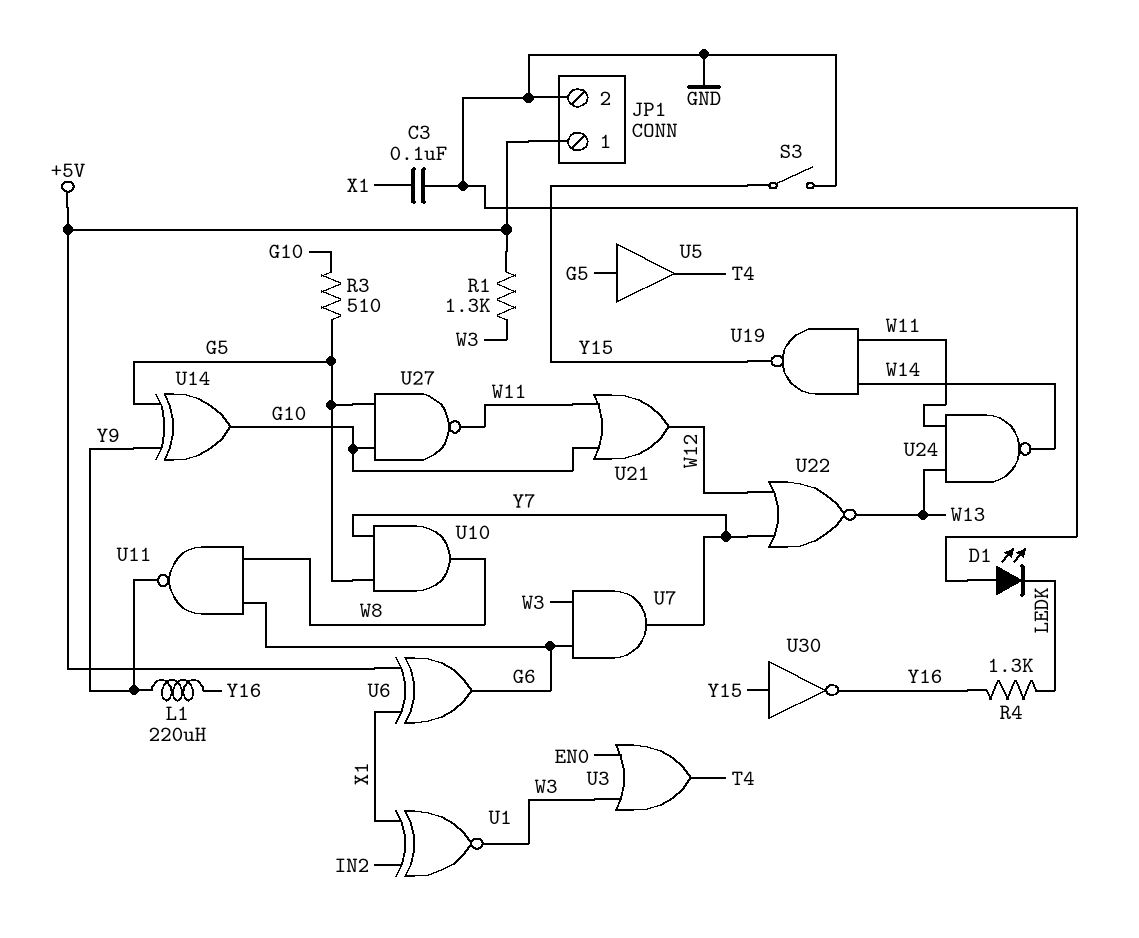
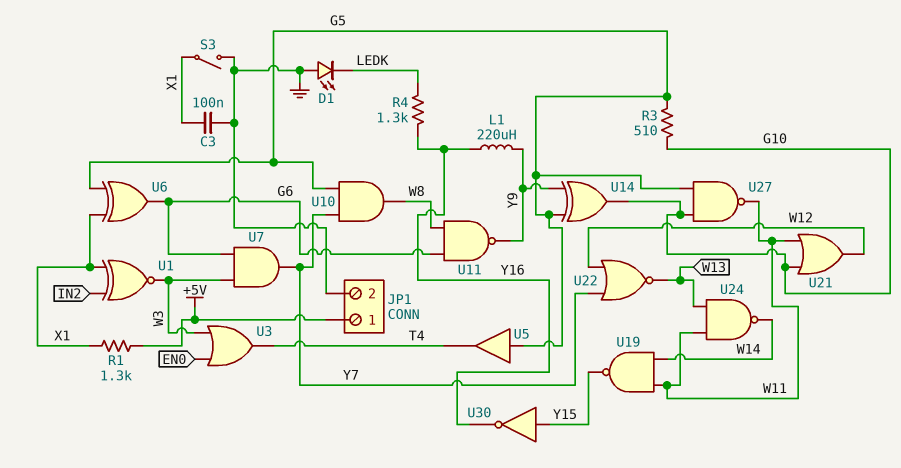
R1: 1.3k (+5V, W3) -> 1.3k (+5V, X1)
S3: switch (GND, Y15) -> switch (GND, X1)
U6: XOR (in +5V, in X1, out G6) -> XOR (in G5, in X1, out G6)

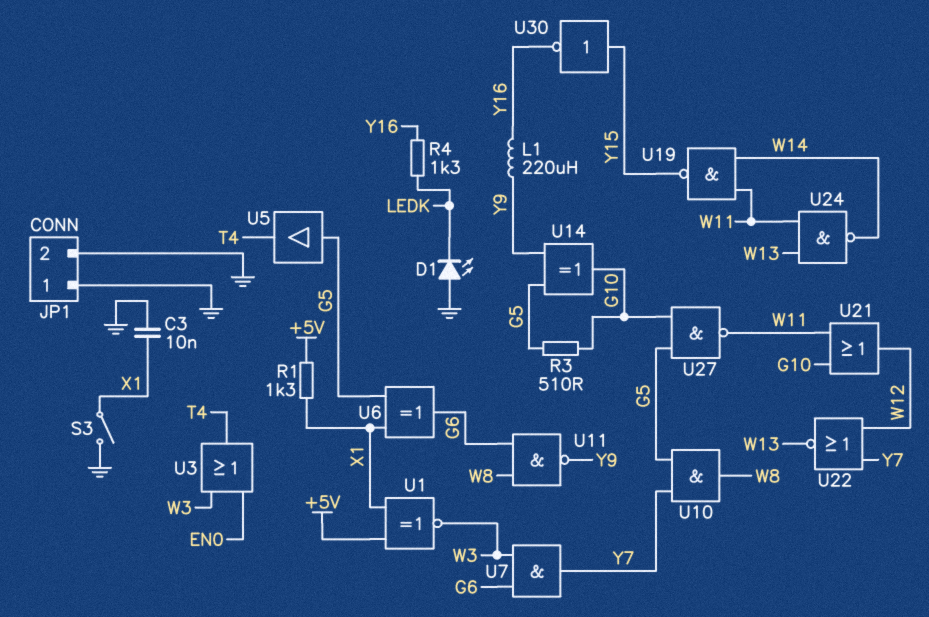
C3: 100nF (GND, X1) -> 10nF (GND, X1)
JP1 pin 1: +5V -> GND
U1: XNOR (in IN2, in X1, out W3) -> XNOR (in +5V, in X1, out W3)

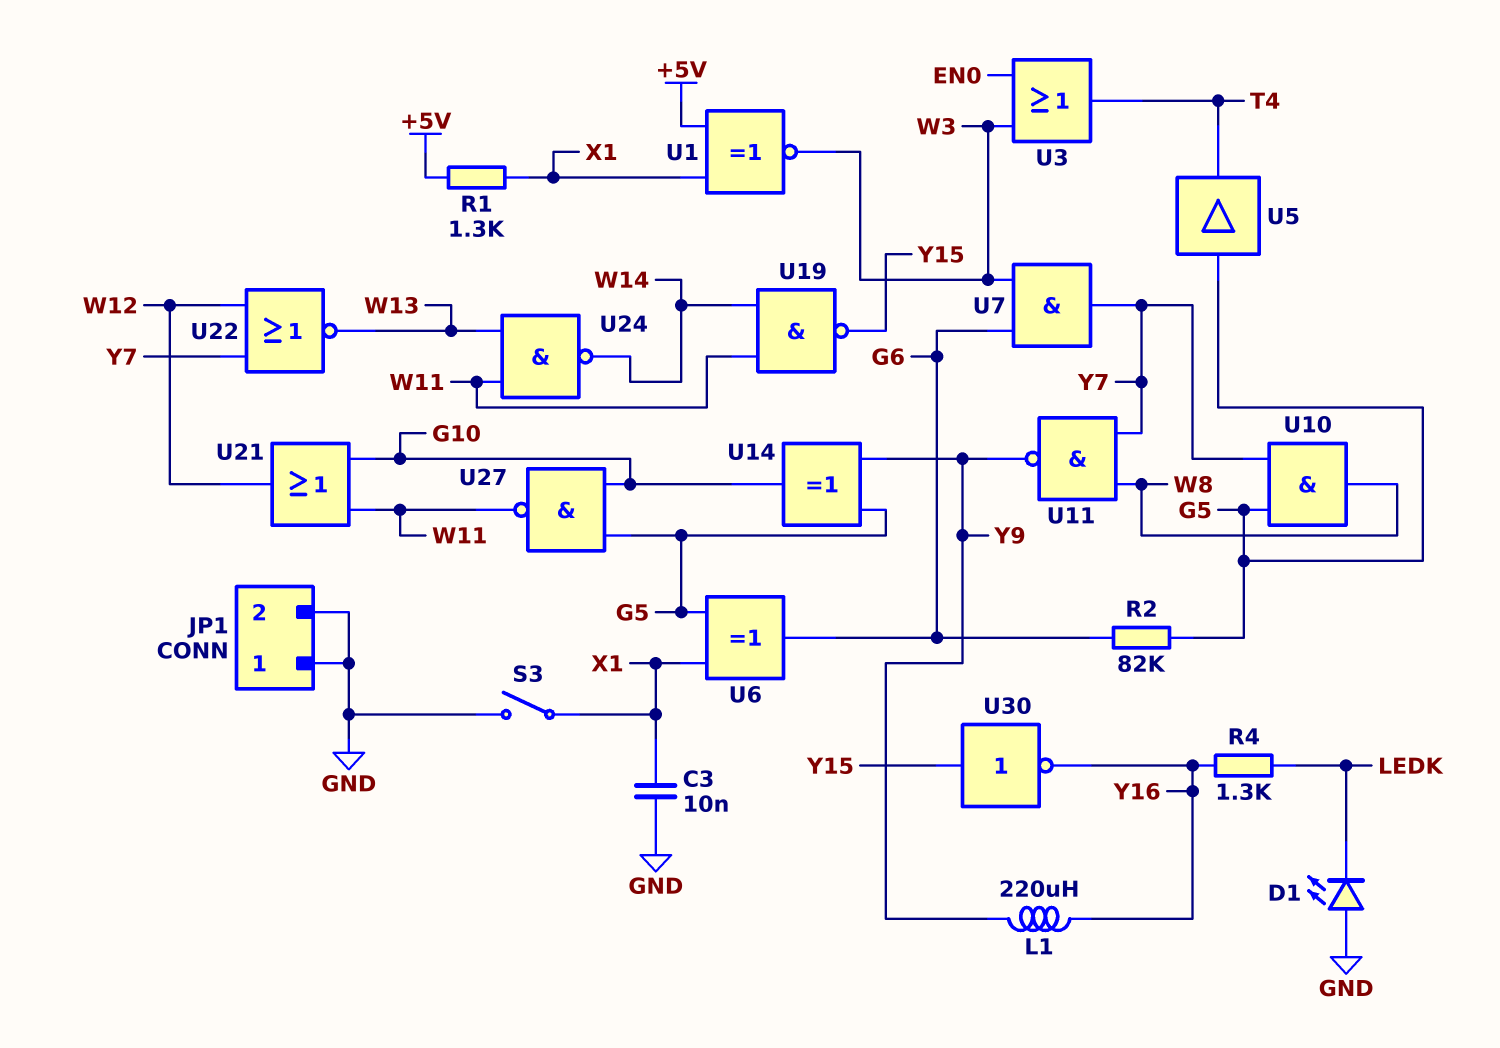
R2: none -> 82k (G5, G6)
R3: 510 (G5, G10) -> none
U11: NAND (in G6, in W8, out Y9) -> NAND (in W8, in Y7, out Y9)

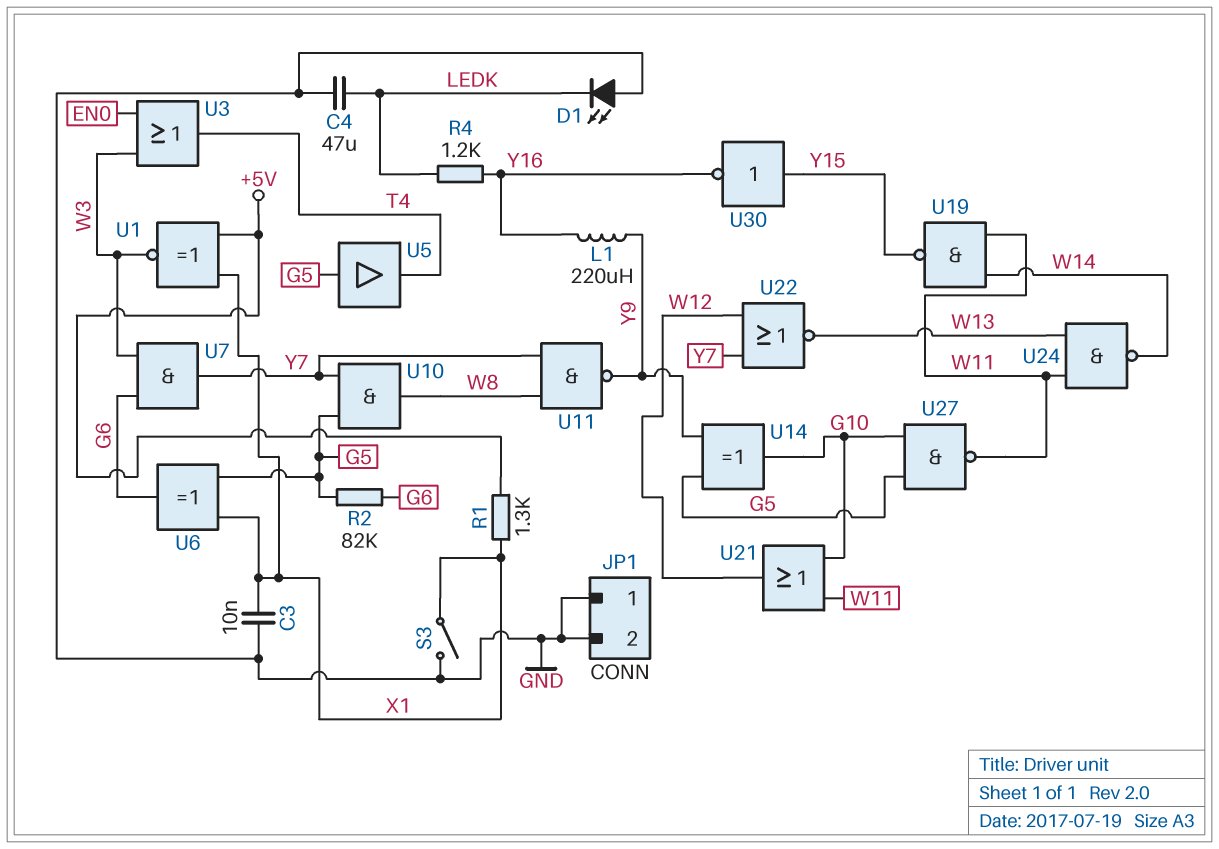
C4: none -> 47uF (GND, LEDK)
R4: 1.3k (LEDK, Y16) -> 1.2k (LEDK, Y16)

